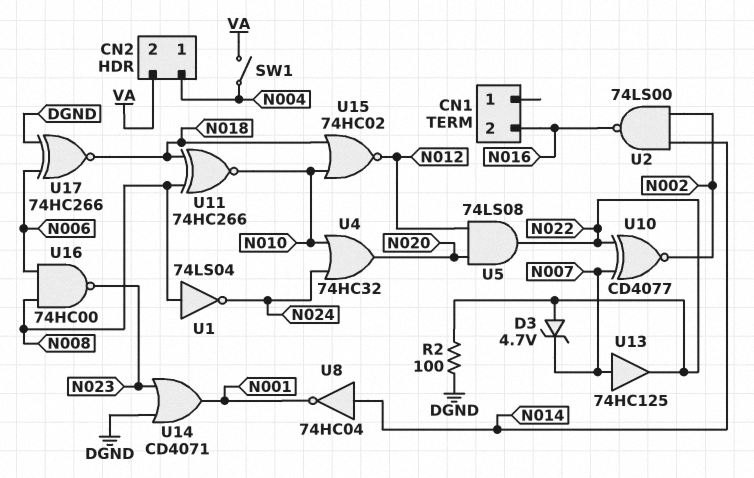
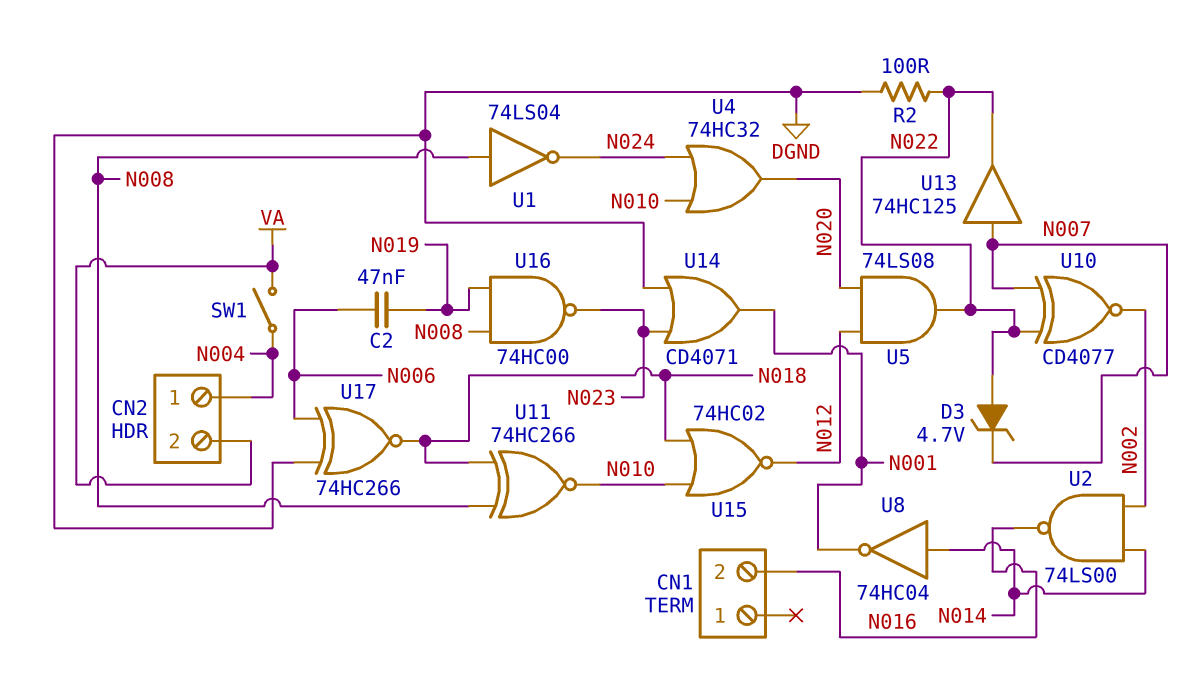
C2: none -> 47nF (N006, N019)
U16: NAND 74HC00 (in N006, in N008, out N023) -> NAND 74HC00 (in N008, in N019, out N023)

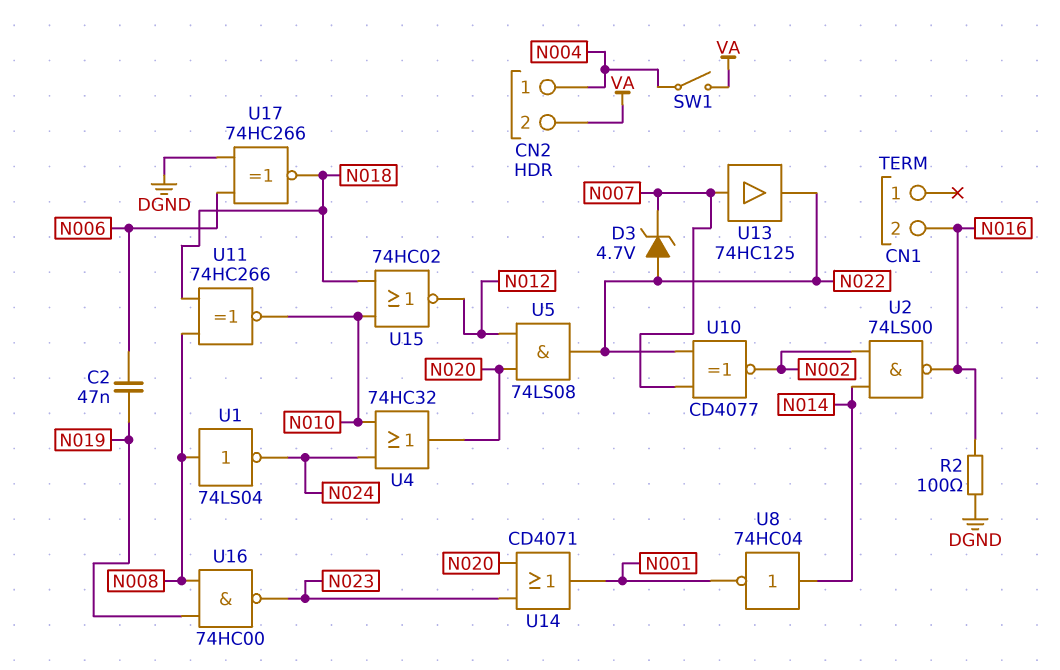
R2: 100 (DGND, N022) -> 100 (DGND, N016)
U14: OR CD4071 (in DGND, in N023, out N001) -> OR CD4071 (in N020, in N023, out N001)

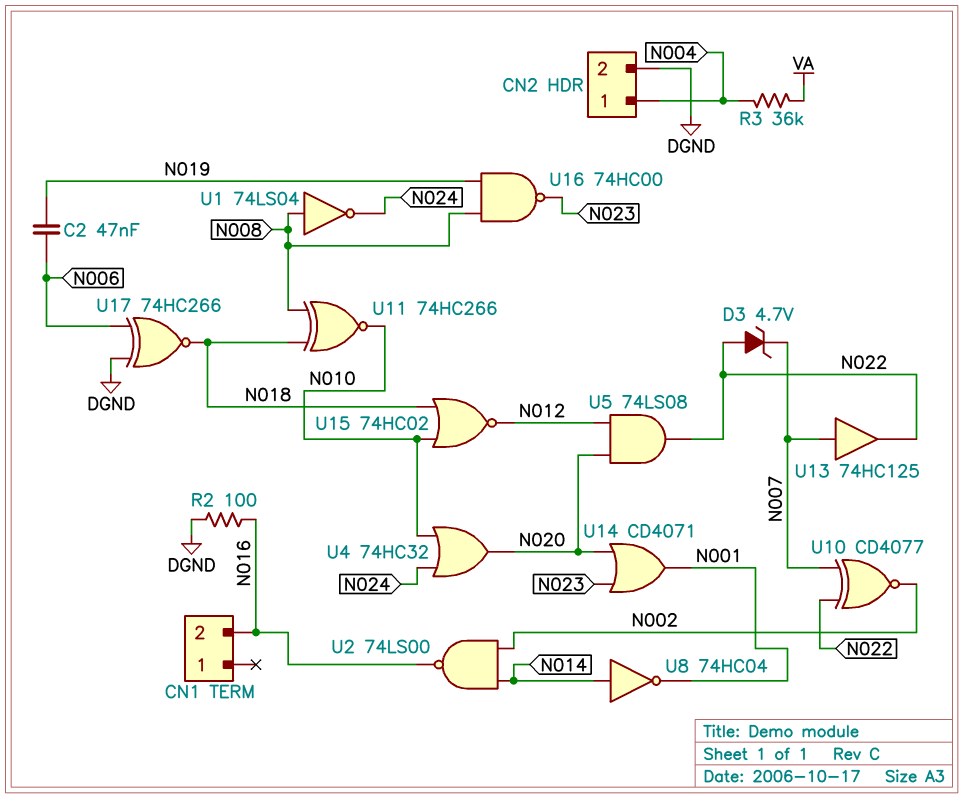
CN2 pin 2: VA -> DGND
R3: none -> 36k (N004, VA)
SW1: switch (N004, VA) -> none

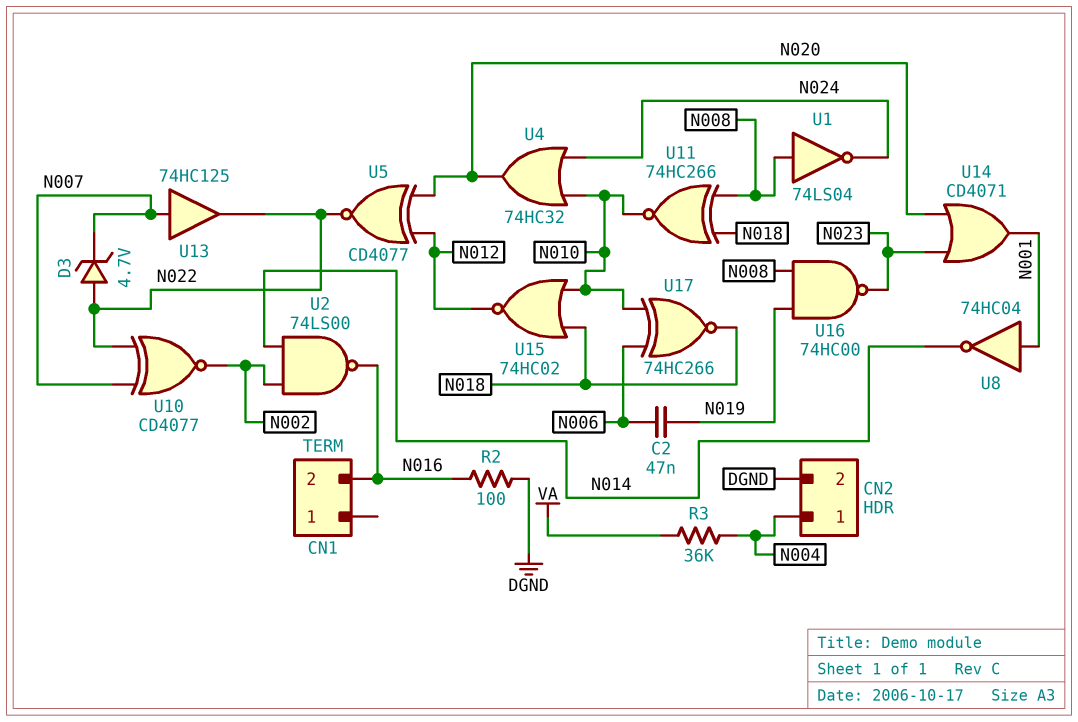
U5: AND 74LS08 (in N012, in N020, out N022) -> XNOR CD4077 (in N012, in N020, out N022)
U8: NOT 74HC04 (in N014, out N001) -> NOT 74HC04 (in N001, out N014)
U17: XNOR 74HC266 (in DGND, in N006, out N018) -> XNOR 74HC266 (in N006, in N010, out N018)

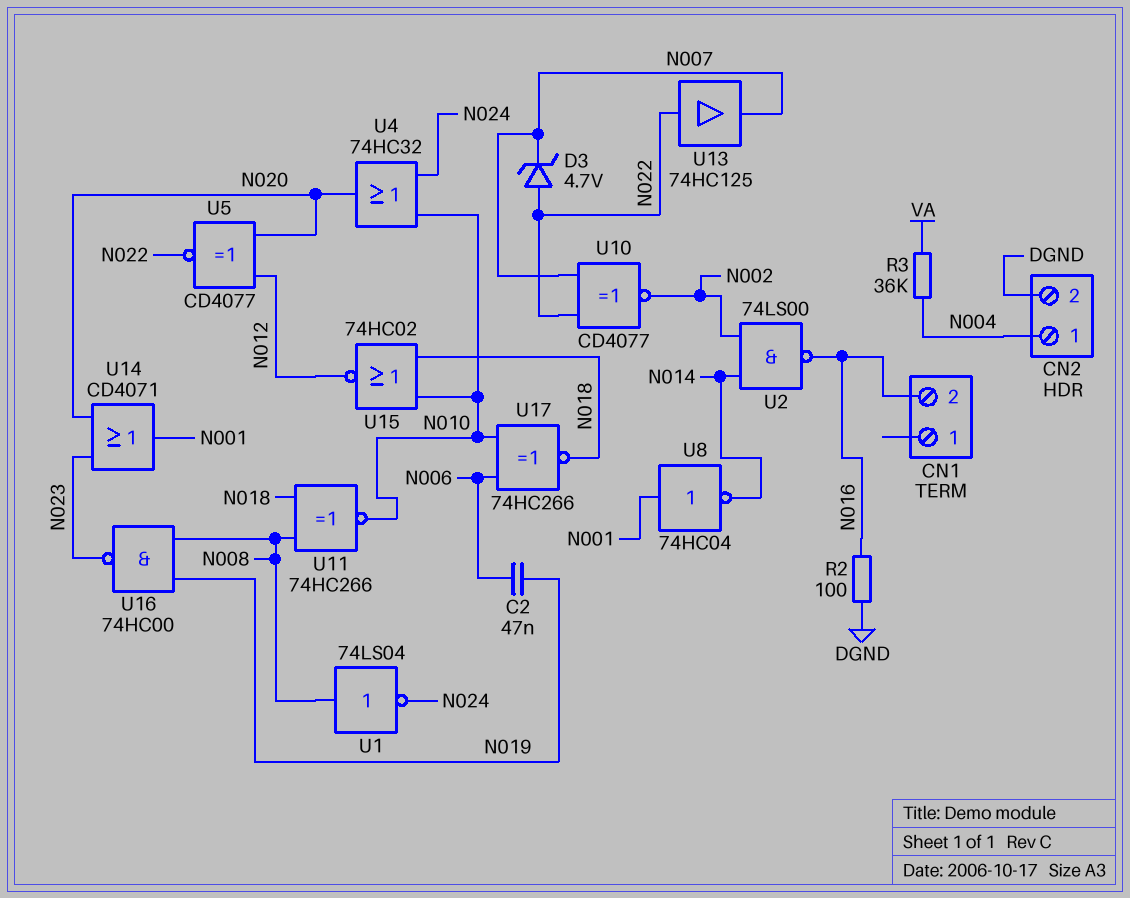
U13: buffer 74HC125 (in N007, out N022) -> buffer 74HC125 (in N022, out N007)

